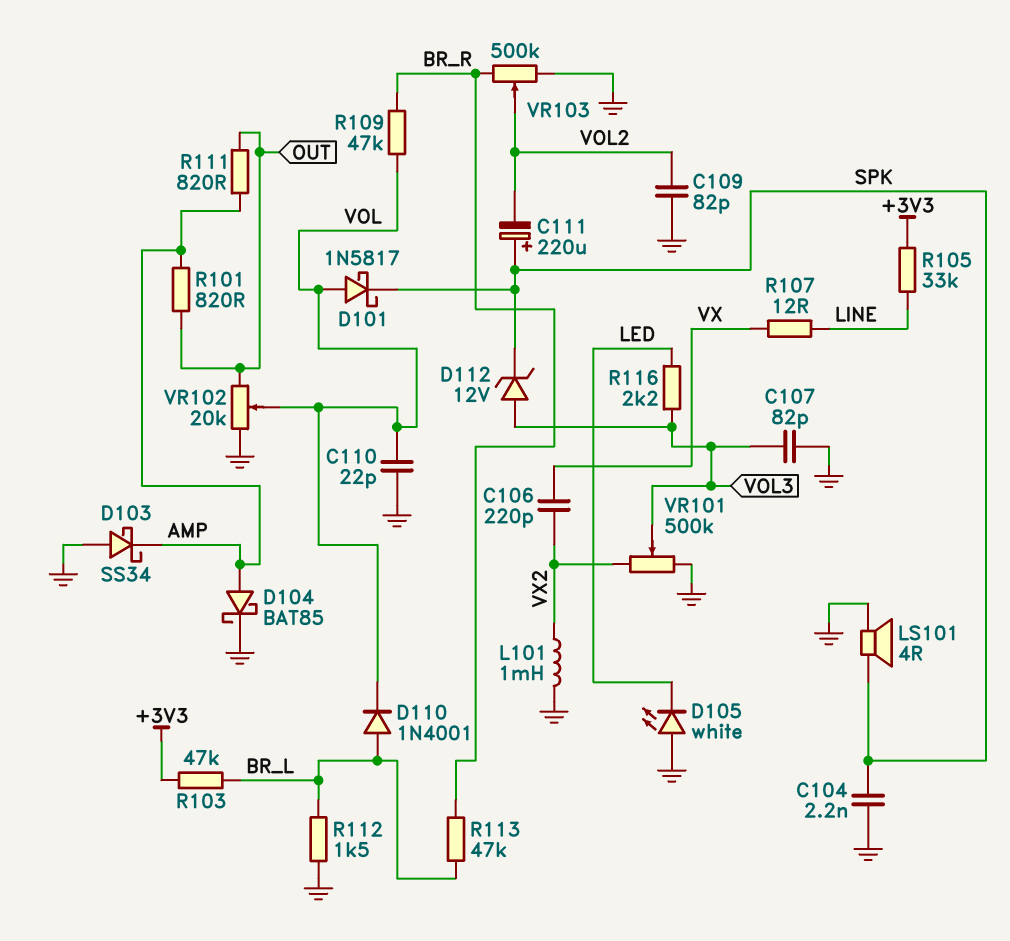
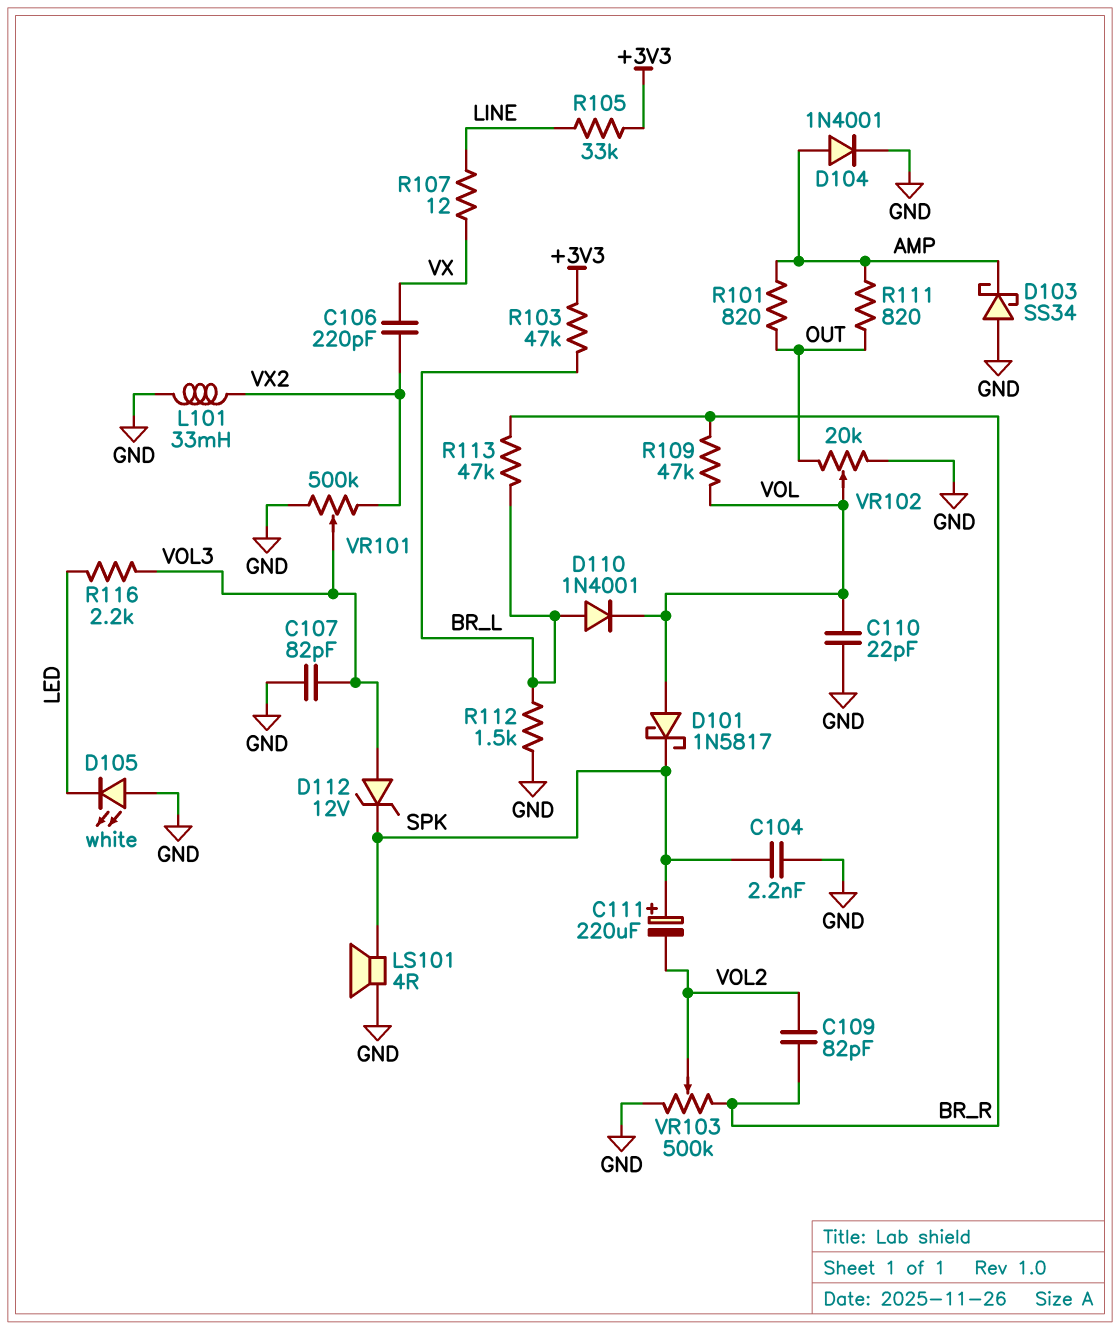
C109: 82pF (GND, VOL2) -> 82pF (BR_R, VOL2)
D104: schottky BAT85 (A AMP, K GND) -> diode 1N4001 (A AMP, K GND)
L101: 1mH (GND, VX2) -> 33mH (GND, VX2)

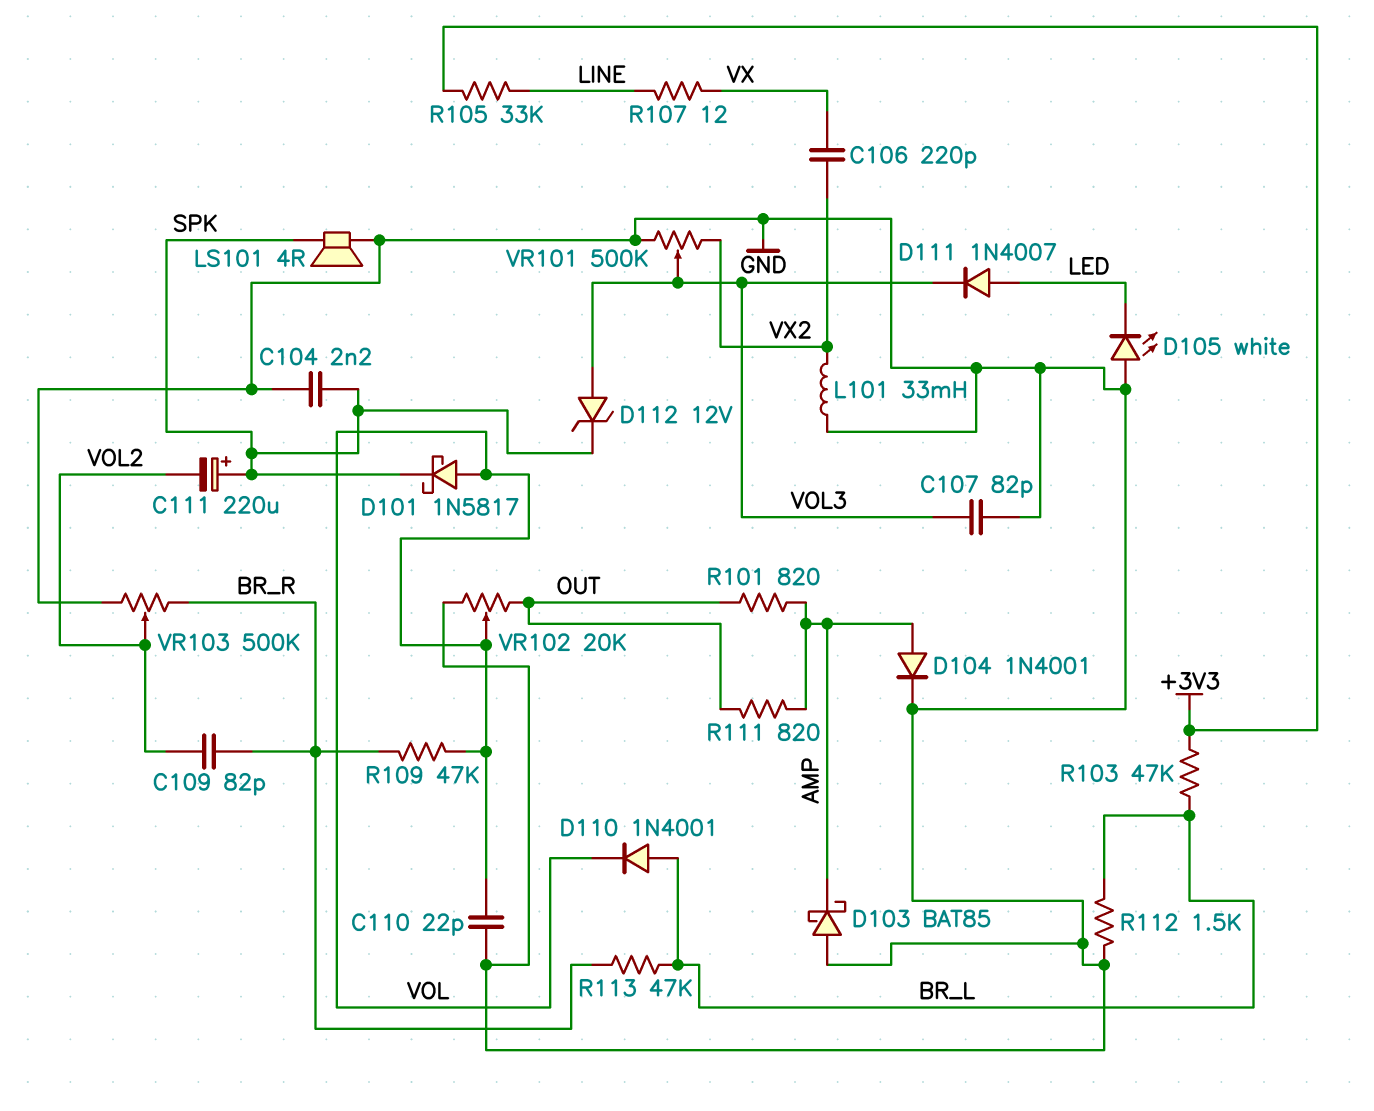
D103: schottky SS34 (A GND, K AMP) -> schottky BAT85 (A GND, K AMP)
D111: none -> diode 1N4007 (A LED, K VOL3)
R116: 2.2k (LED, VOL3) -> none

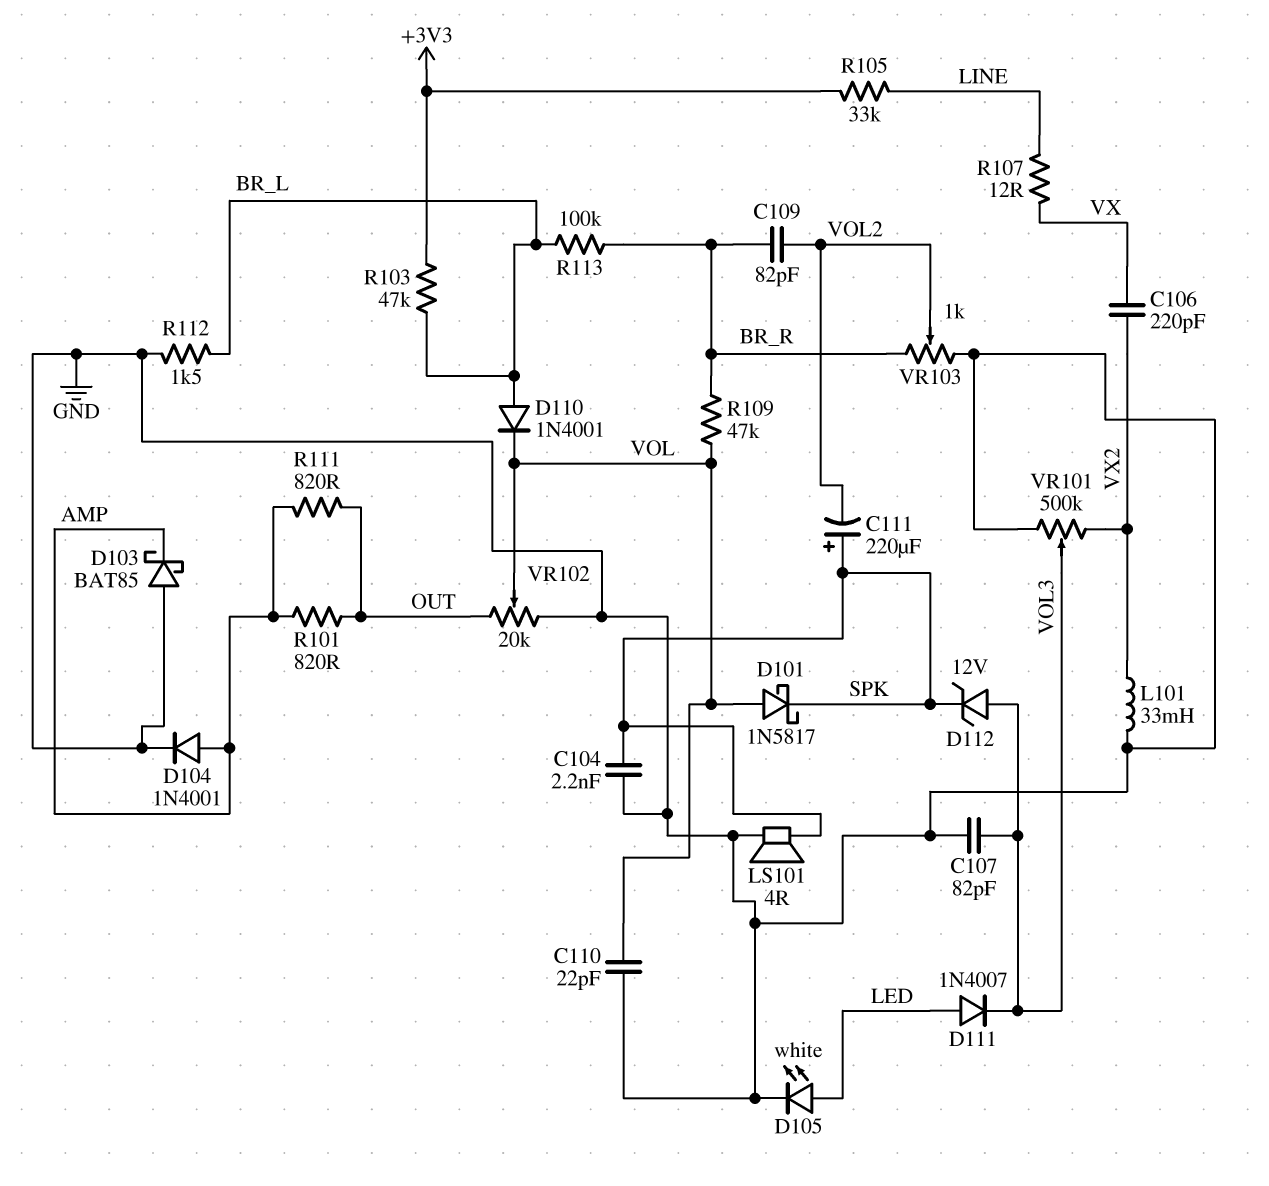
D105: LED white (A GND, K LED) -> LED white (A LED, K GND)
R113: 47k (BR_L, BR_R) -> 100k (BR_L, BR_R)
VR103: 500k (BR_R, GND, wiper VOL2) -> 1k (BR_R, GND, wiper VOL2)

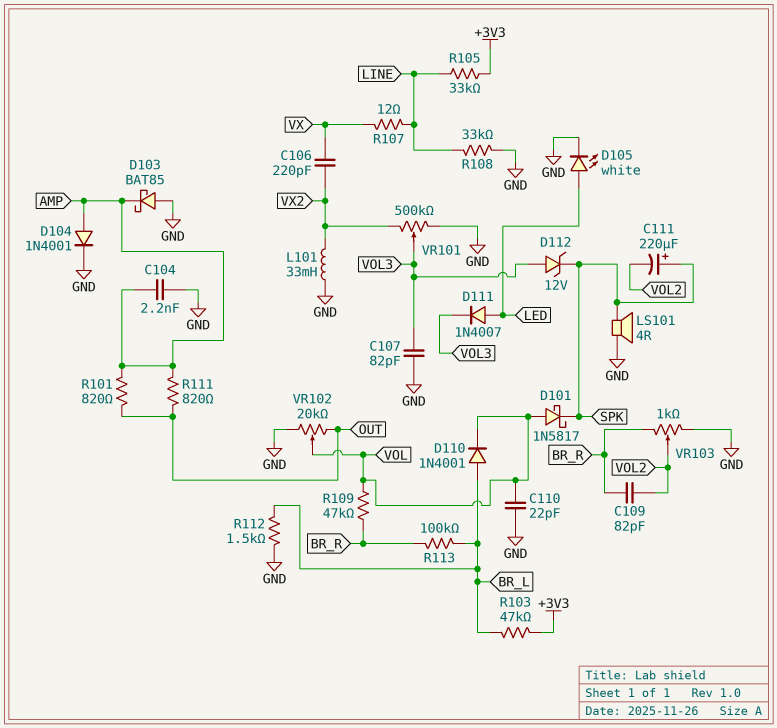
C104: 2.2nF (GND, SPK) -> 2.2nF (AMP, GND)
R108: none -> 33k (GND, LINE)

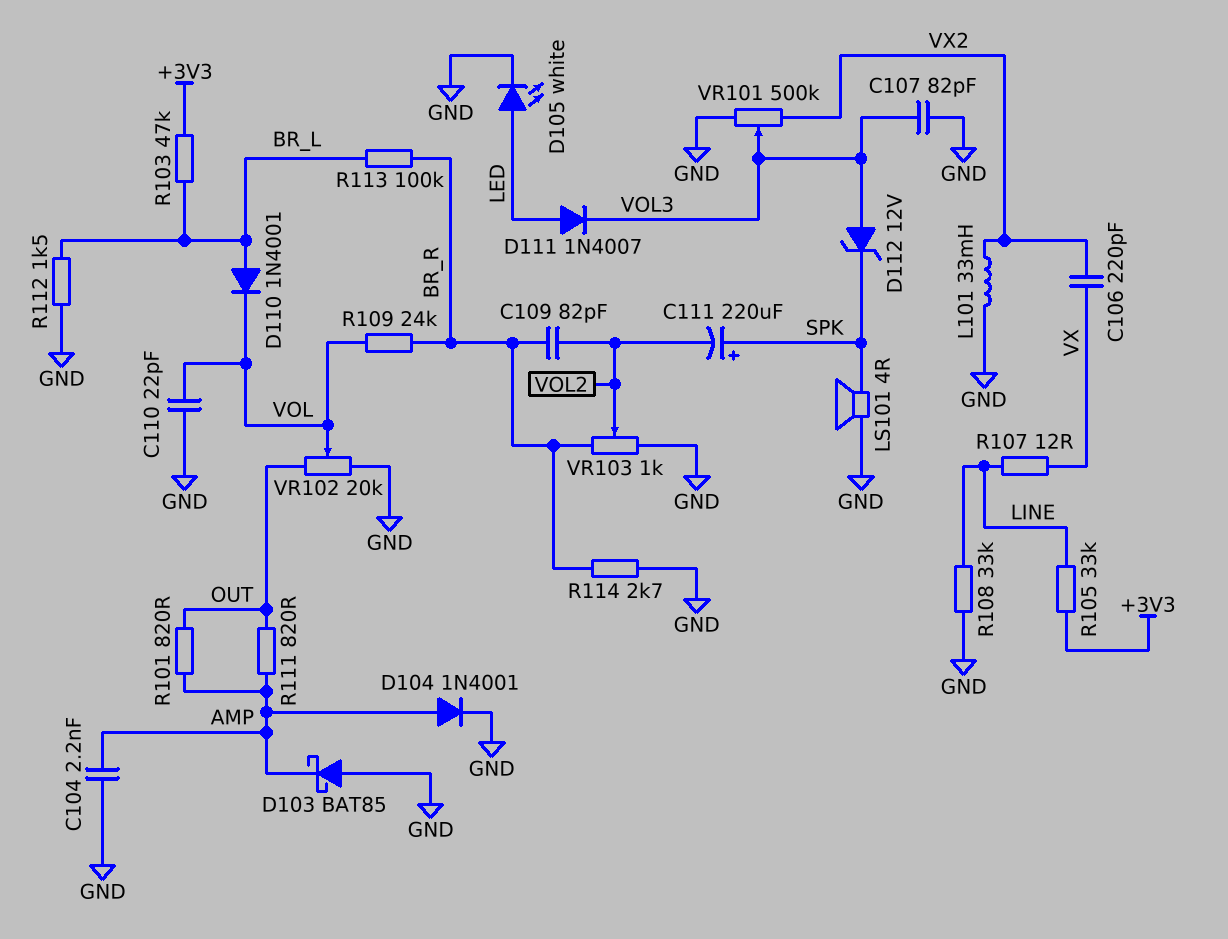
D101: schottky 1N5817 (A VOL, K SPK) -> none
R109: 47k (BR_R, VOL) -> 24k (BR_R, VOL)
R114: none -> 2.7k (BR_R, GND)

